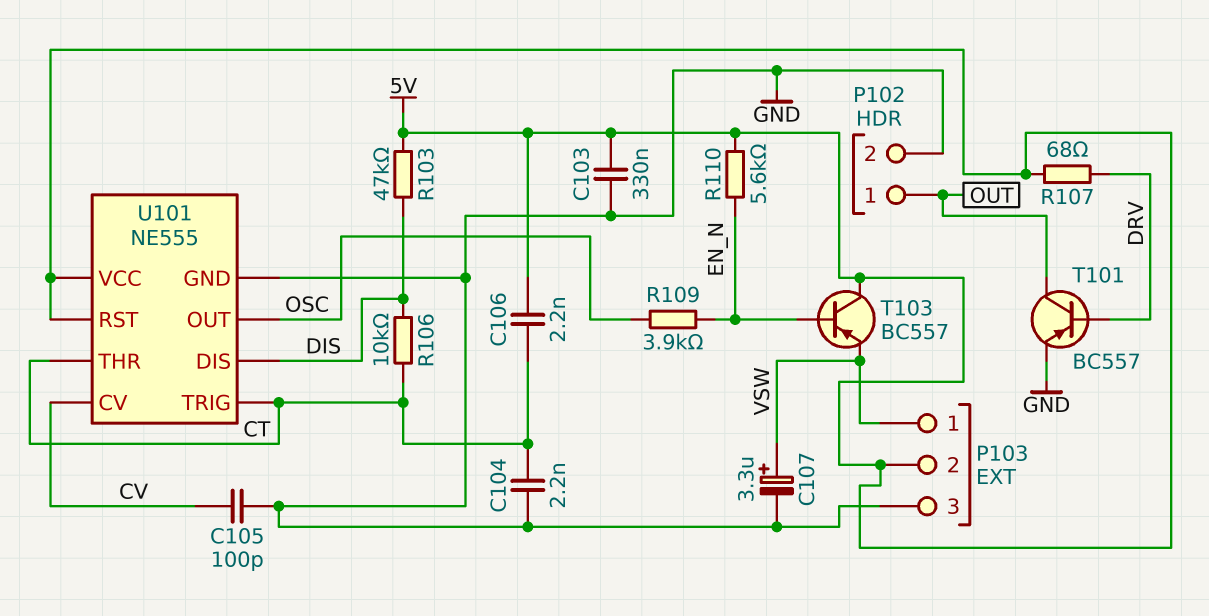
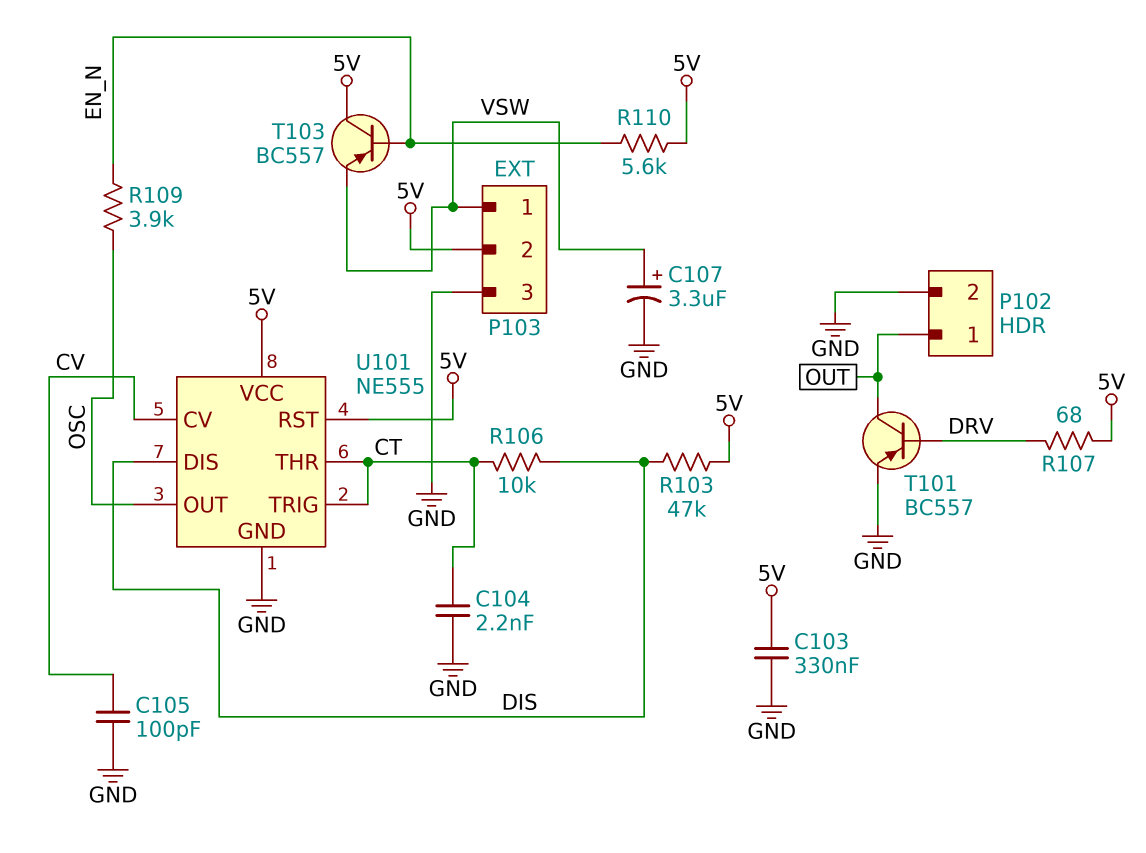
C106: 2.2nF (5V, CT) -> none

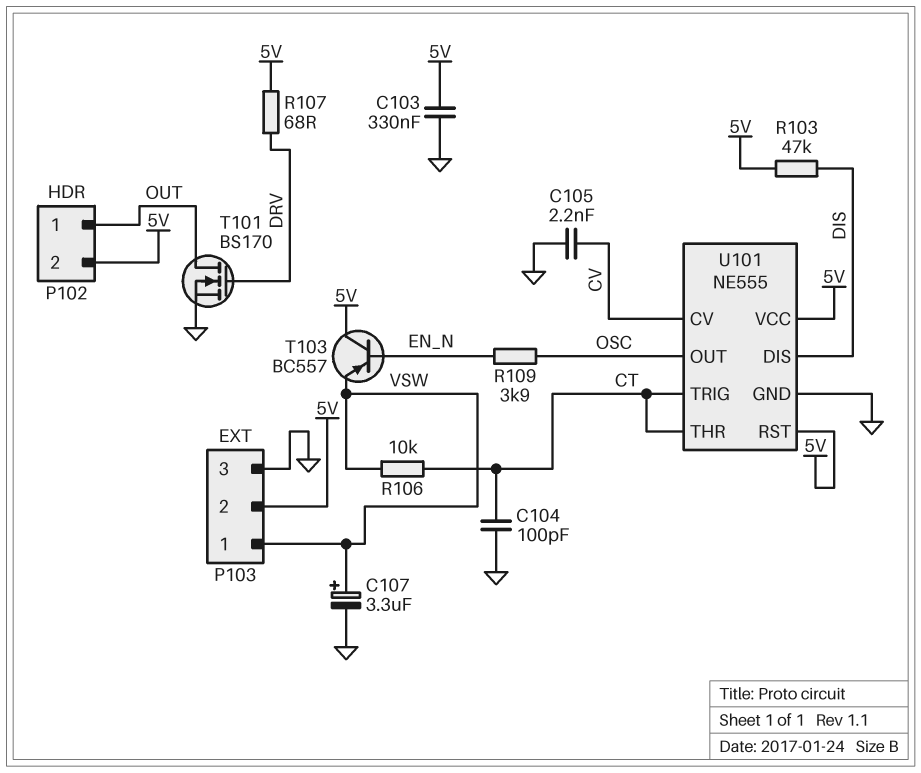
C104: 2.2nF (CT, GND) -> 100pF (CT, GND)
C105: 100pF (CV, GND) -> 2.2nF (CV, GND)
P102 pin 2: GND -> 5V
R106: 10k (CT, DIS) -> 10k (CT, VSW)
R110: 5.6k (5V, EN_N) -> none
T101: PNP BC557 (B DRV, C OUT, E GND) -> NMOS BS170 (G DRV, D OUT, S GND)

